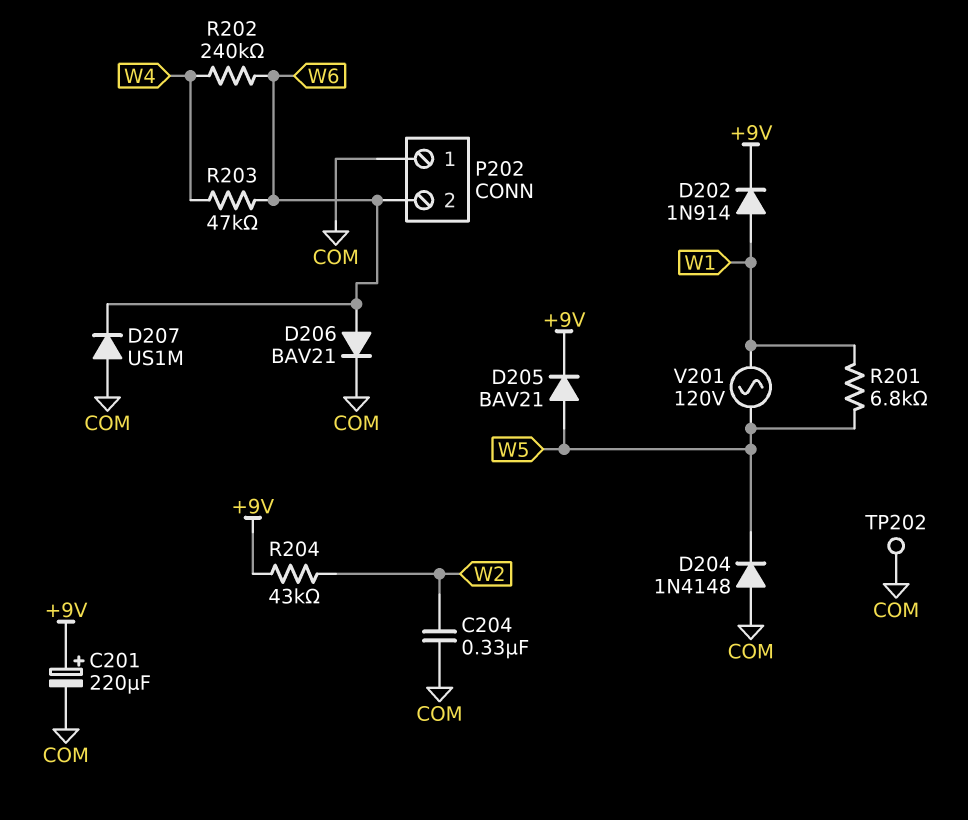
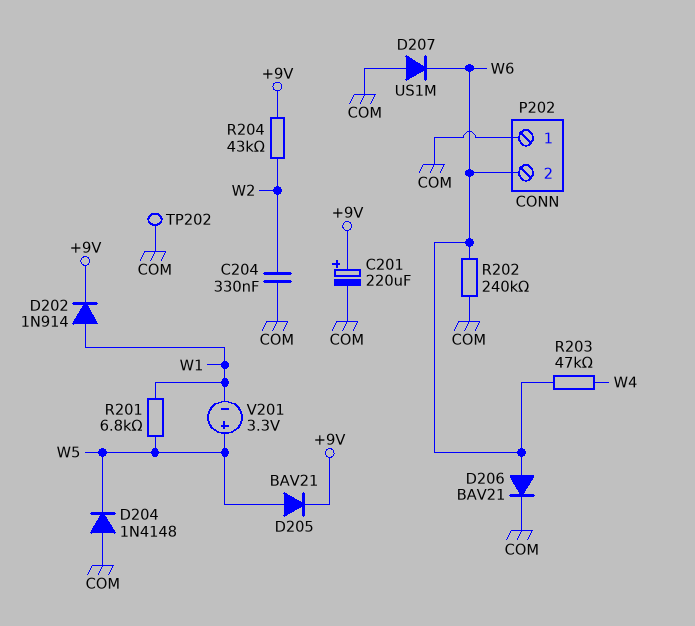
R202: 240k (W4, W6) -> 240k (COM, W6)
V201: AC 120V (W1, W5) -> 3.3V (plus W5, minus W1)

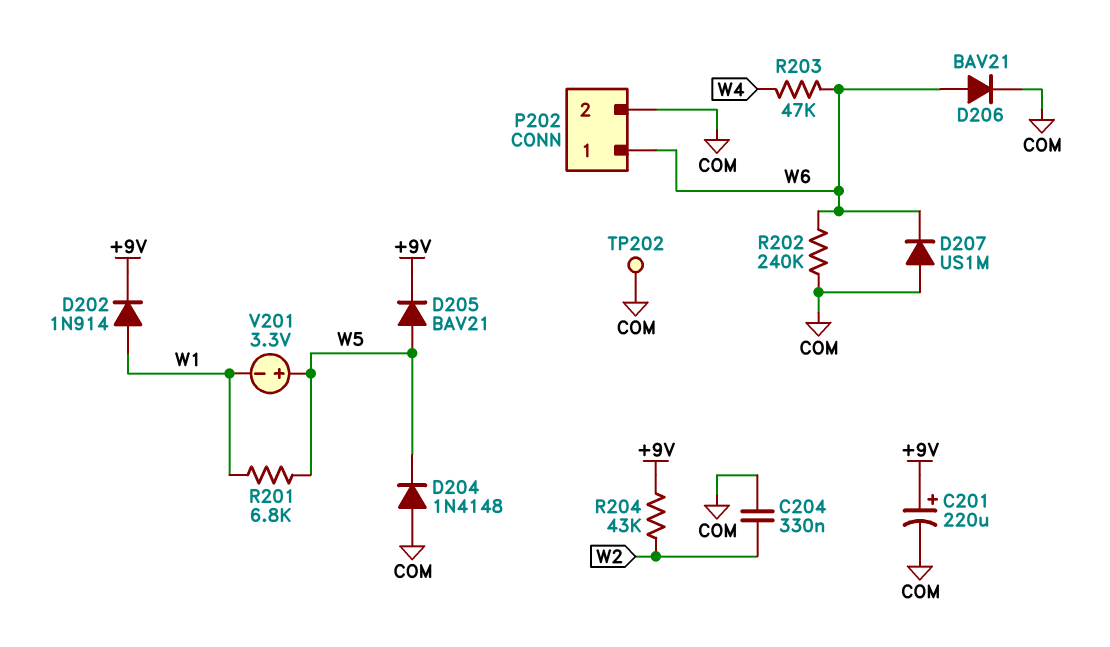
P202 pin 1: COM -> W6
P202 pin 2: W6 -> COM

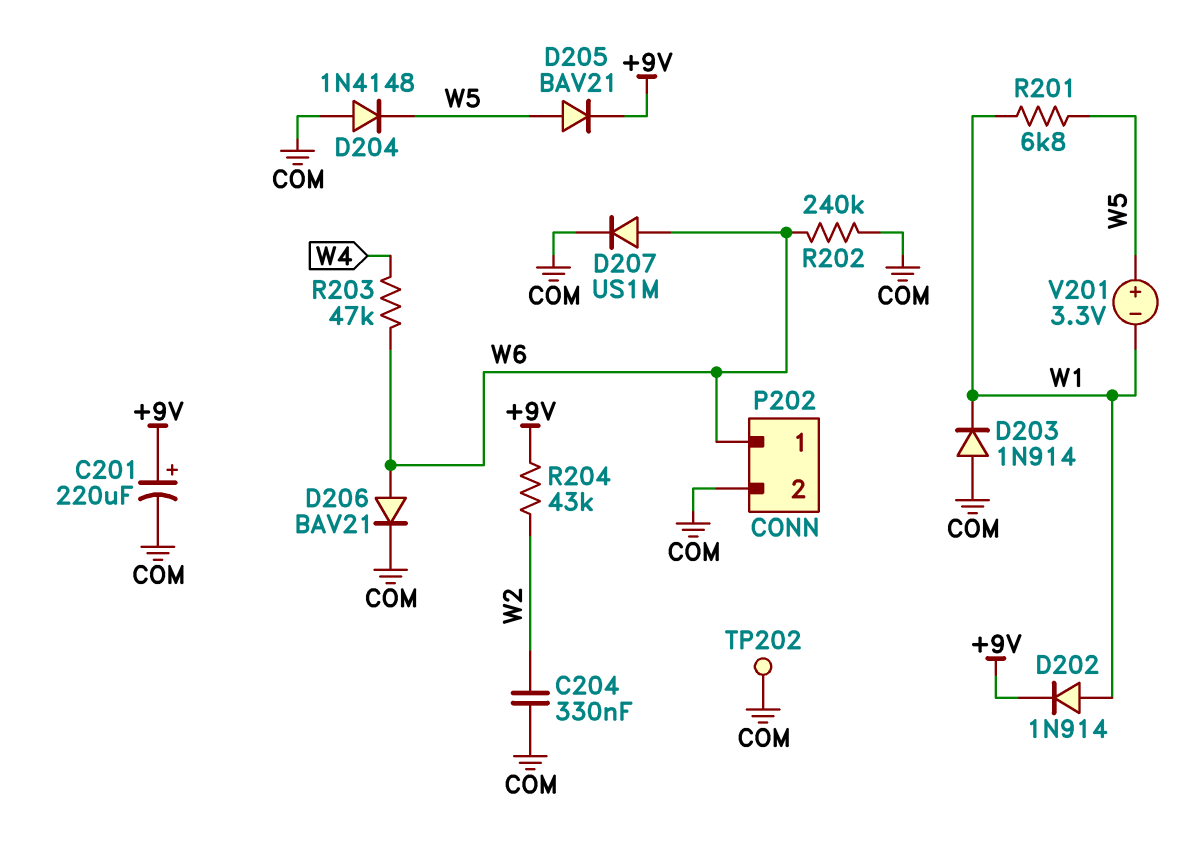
D203: none -> diode 1N914 (A COM, K W1)
D207: diode US1M (A COM, K W6) -> diode US1M (A W6, K COM)

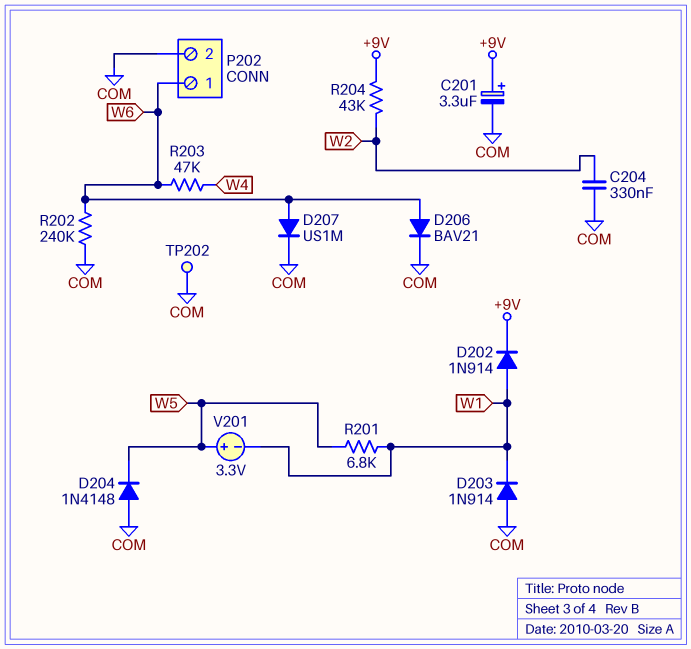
C201: 220uF (plus +9V, minus COM) -> 3.3uF (plus +9V, minus COM)
D205: diode BAV21 (A W5, K +9V) -> none

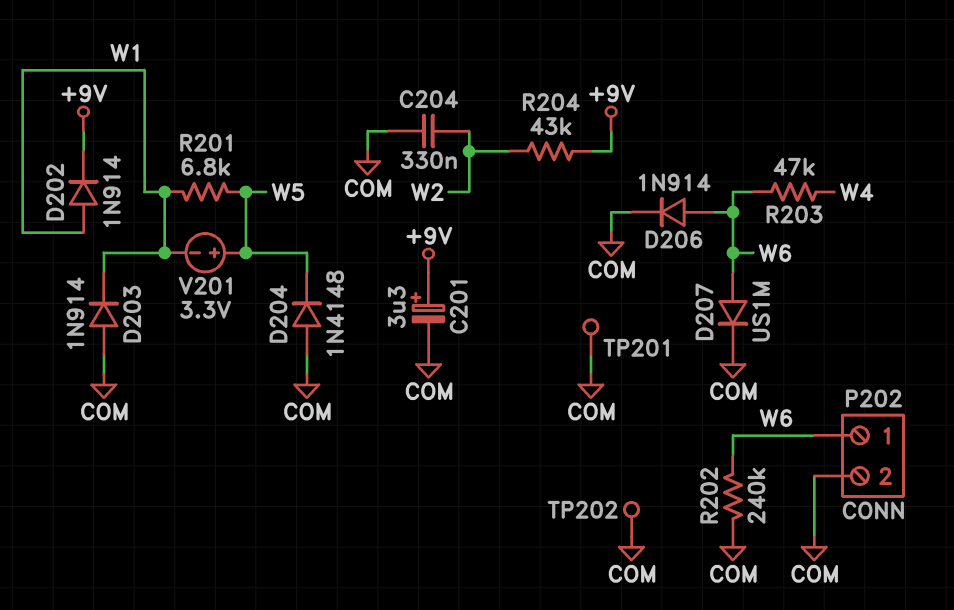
D206: diode BAV21 (A W6, K COM) -> diode 1N914 (A W6, K COM)
TP201: none -> test point (COM)

